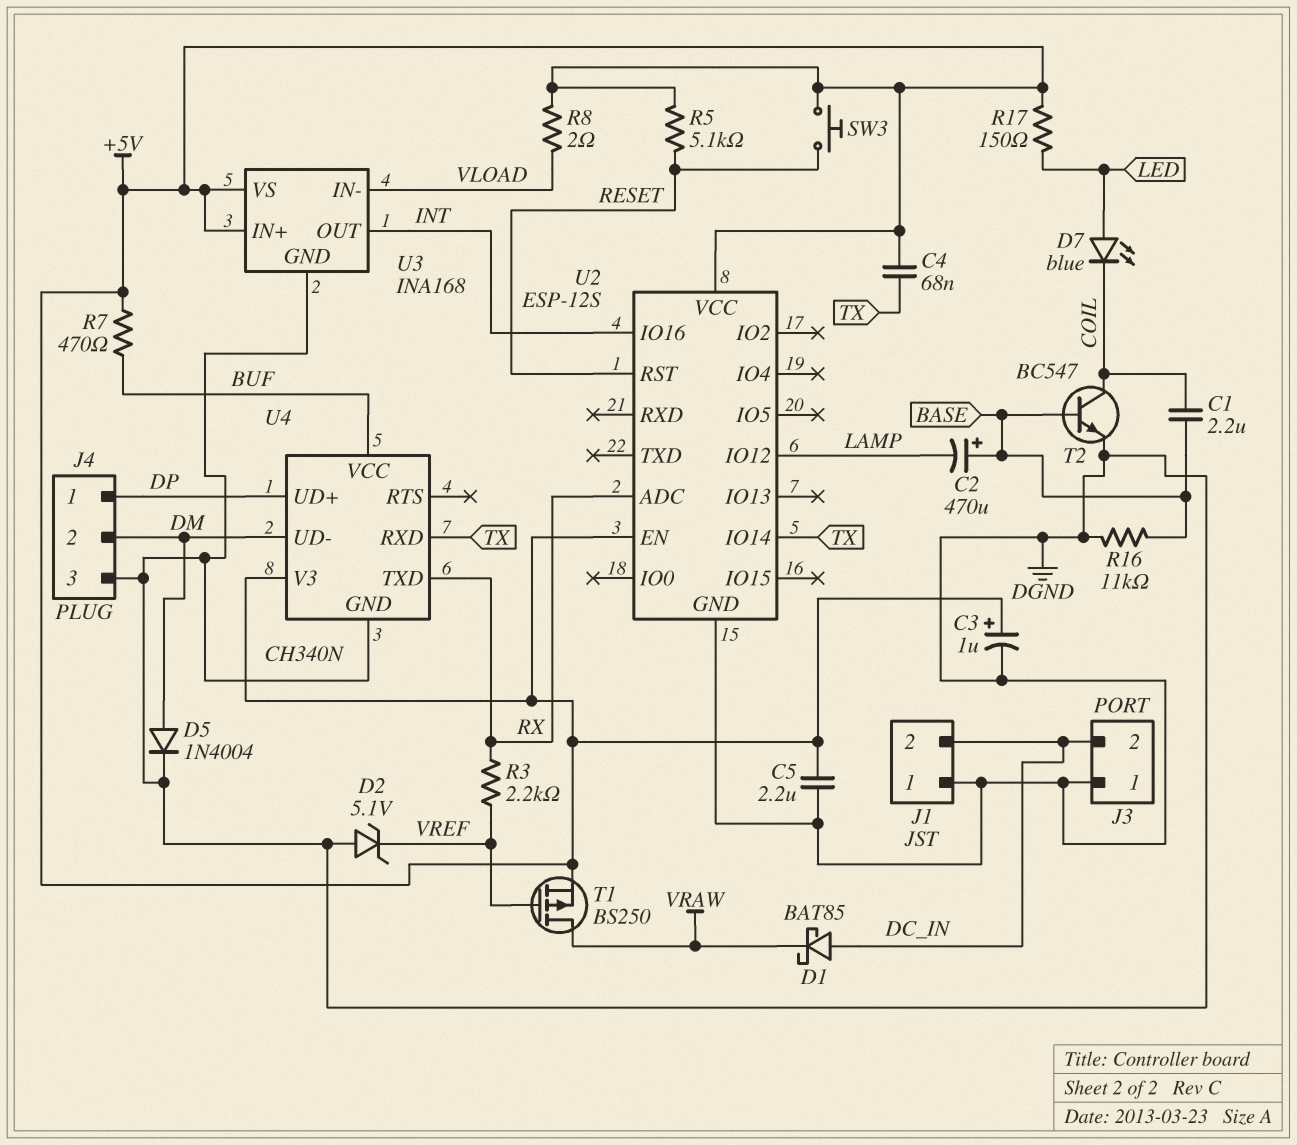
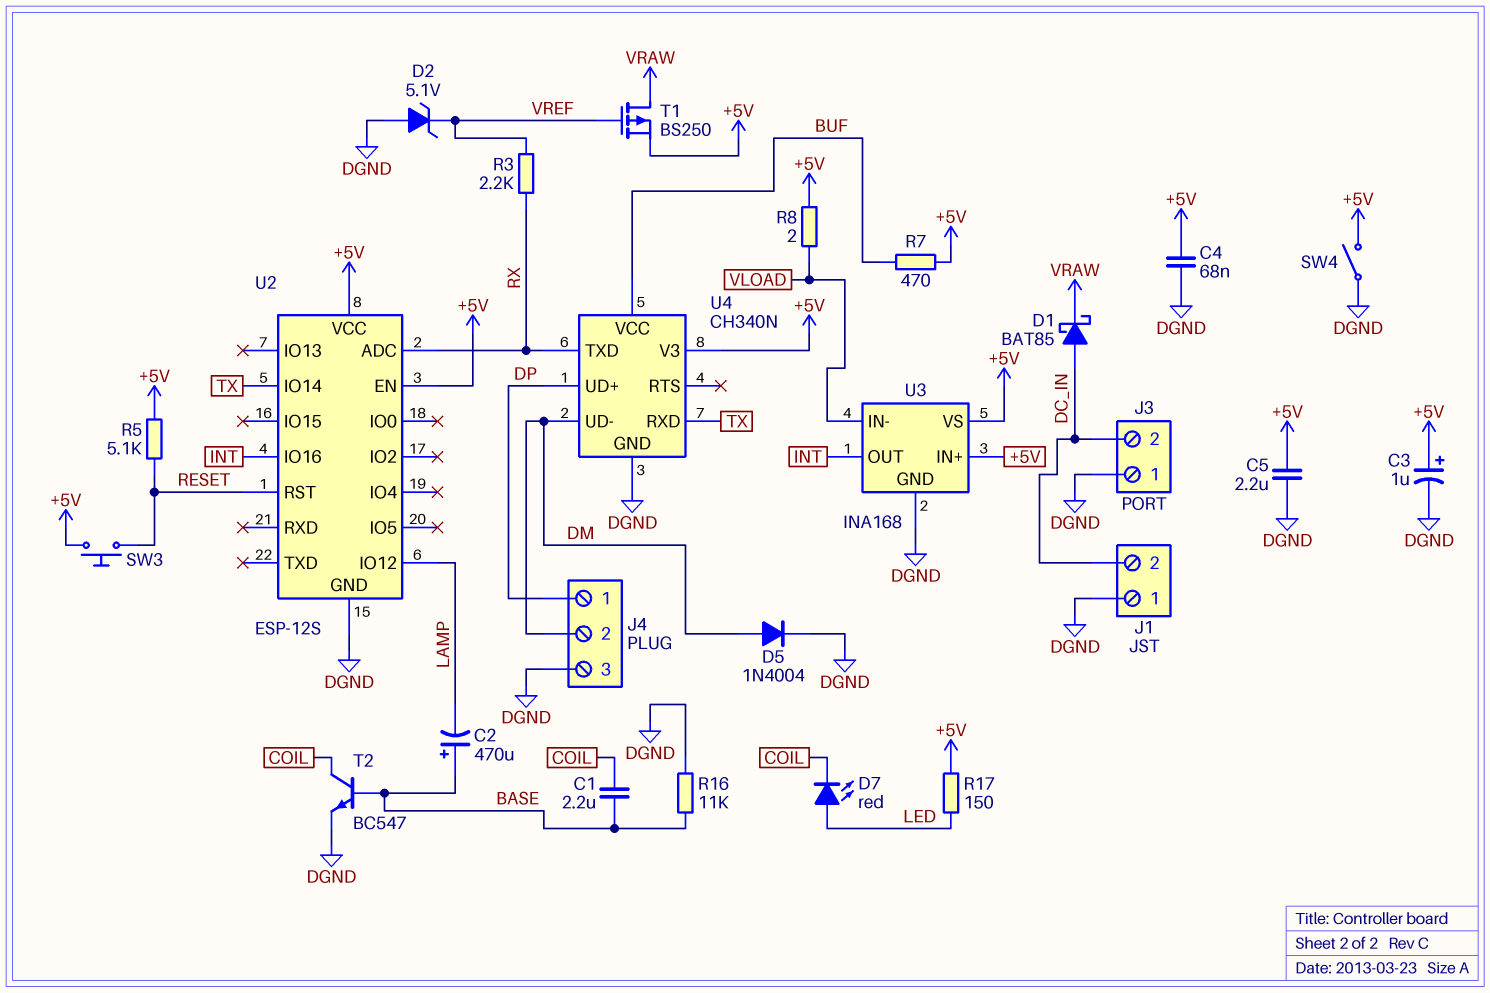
C4: 68nF (+5V, TX) -> 68nF (+5V, DGND)
D7: LED blue (A LED, K COIL) -> LED red (A LED, K COIL)
SW4: none -> switch (+5V, DGND)

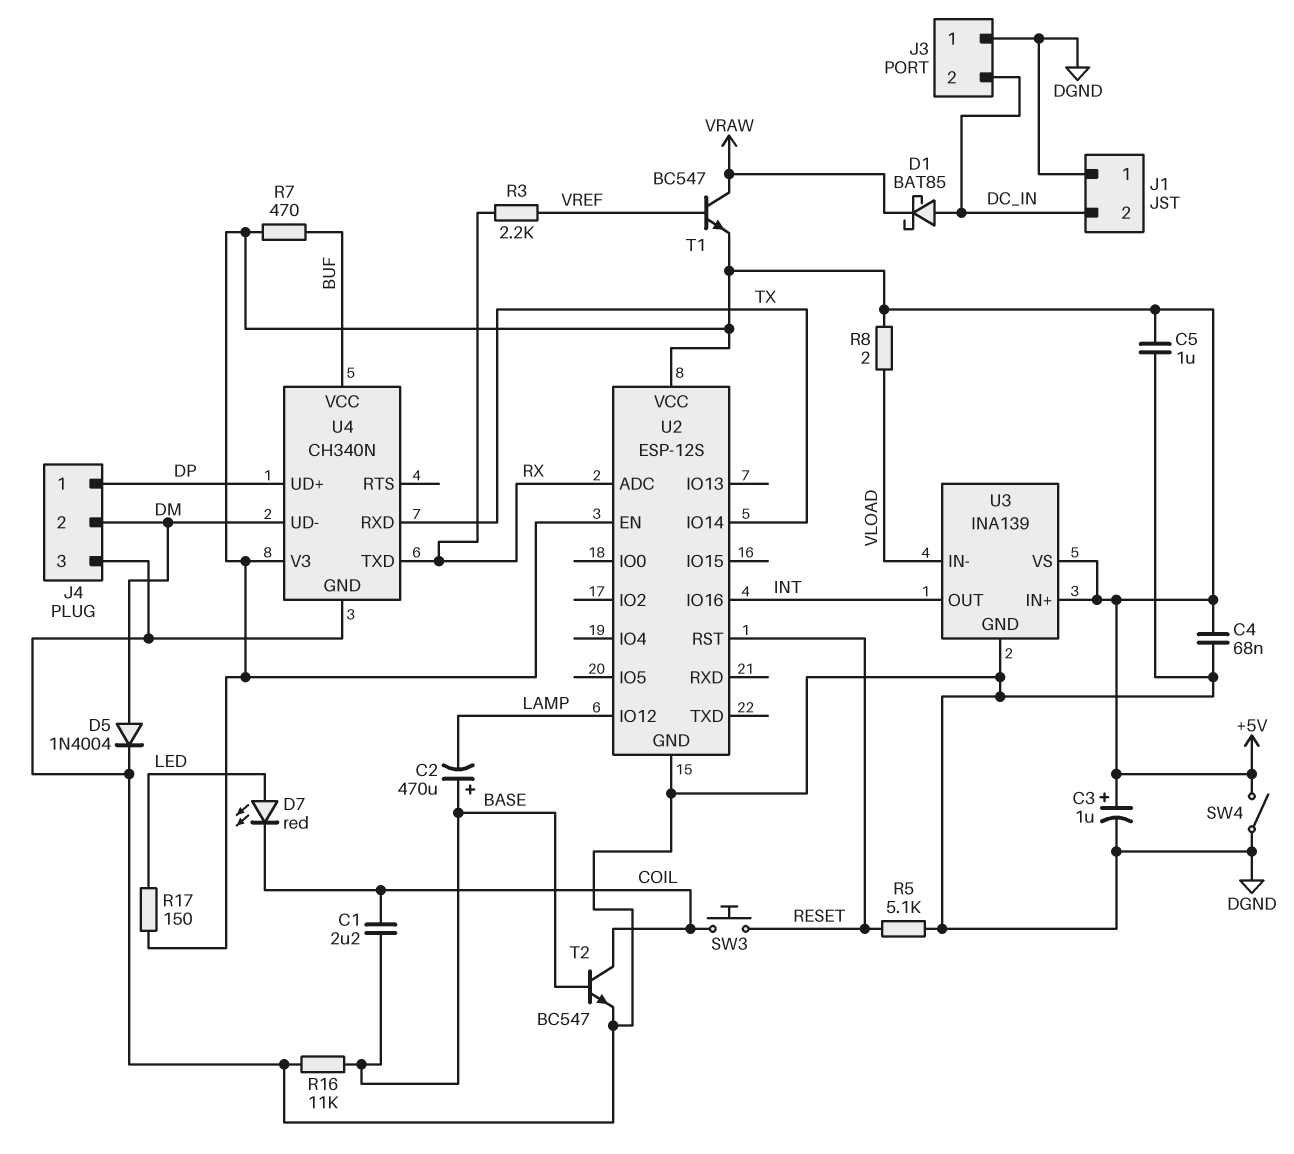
C5: 2.2uF (+5V, DGND) -> 1uF (+5V, DGND)
D2: zener 5.1V (A DGND, K VREF) -> none
R5: 5.1k (+5V, RESET) -> 5.1k (DGND, RESET)
SW3: button (+5V, RESET) -> button (COIL, RESET)
T1: PMOS BS250 (G VREF, D VRAW, S +5V) -> NPN BC547 (B VREF, C VRAW, E +5V)
U3: INA168 -> INA139

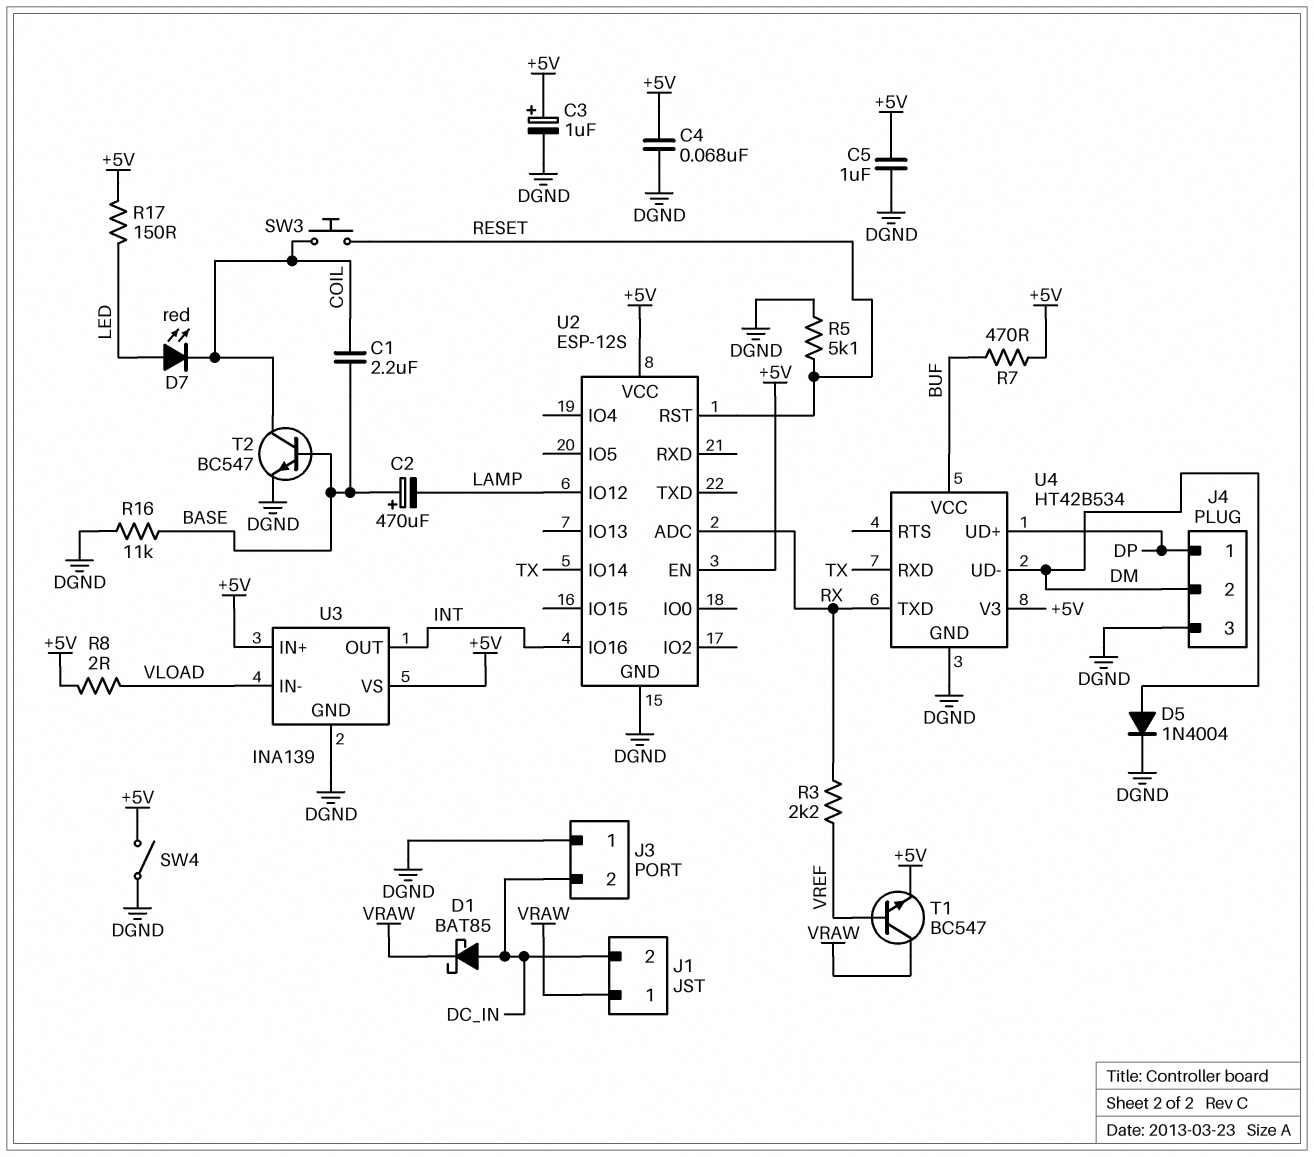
J1 pin 1: DGND -> VRAW
U4: CH340N -> HT42B534

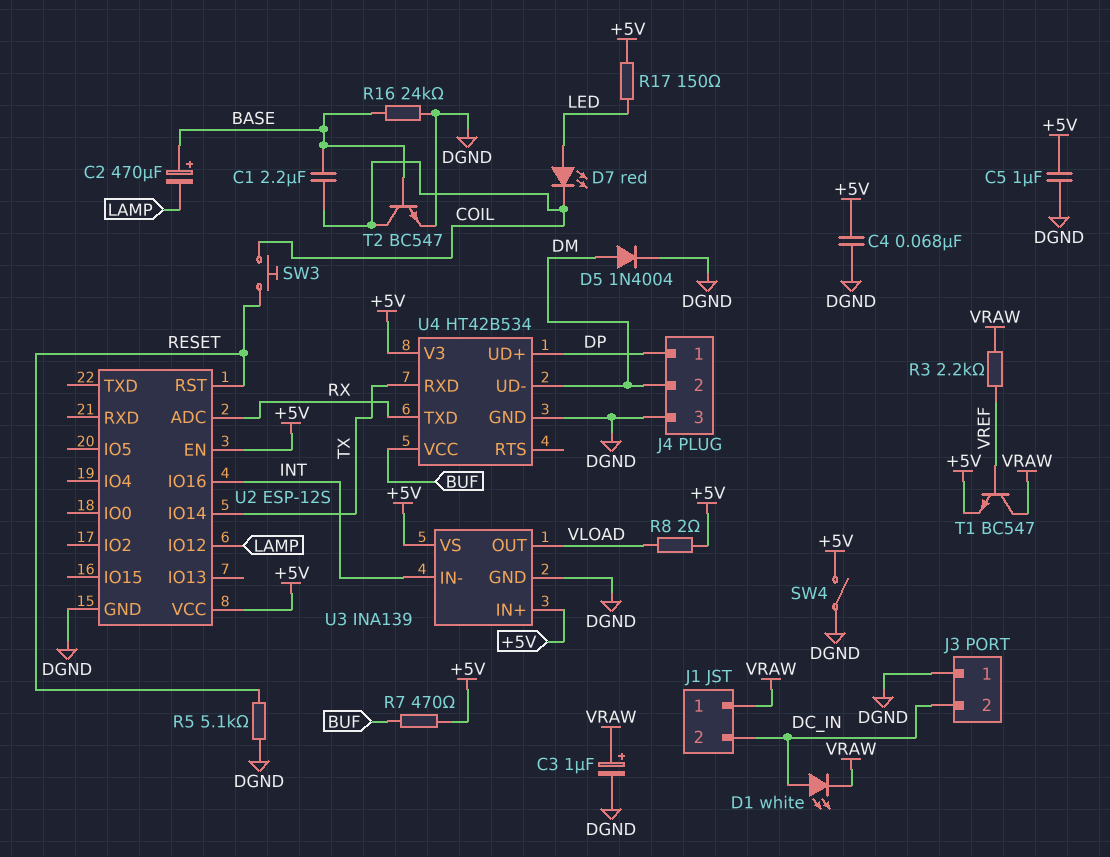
C3: 1uF (plus +5V, minus DGND) -> 1uF (plus VRAW, minus DGND)
D1: schottky BAT85 (A DC_IN, K VRAW) -> LED white (A DC_IN, K VRAW)
R3: 2.2k (RX, VREF) -> 2.2k (VRAW, VREF)
R16: 11k (BASE, DGND) -> 24k (BASE, DGND)
U3 pin IN-: VLOAD -> INT
U3 pin OUT: INT -> VLOAD

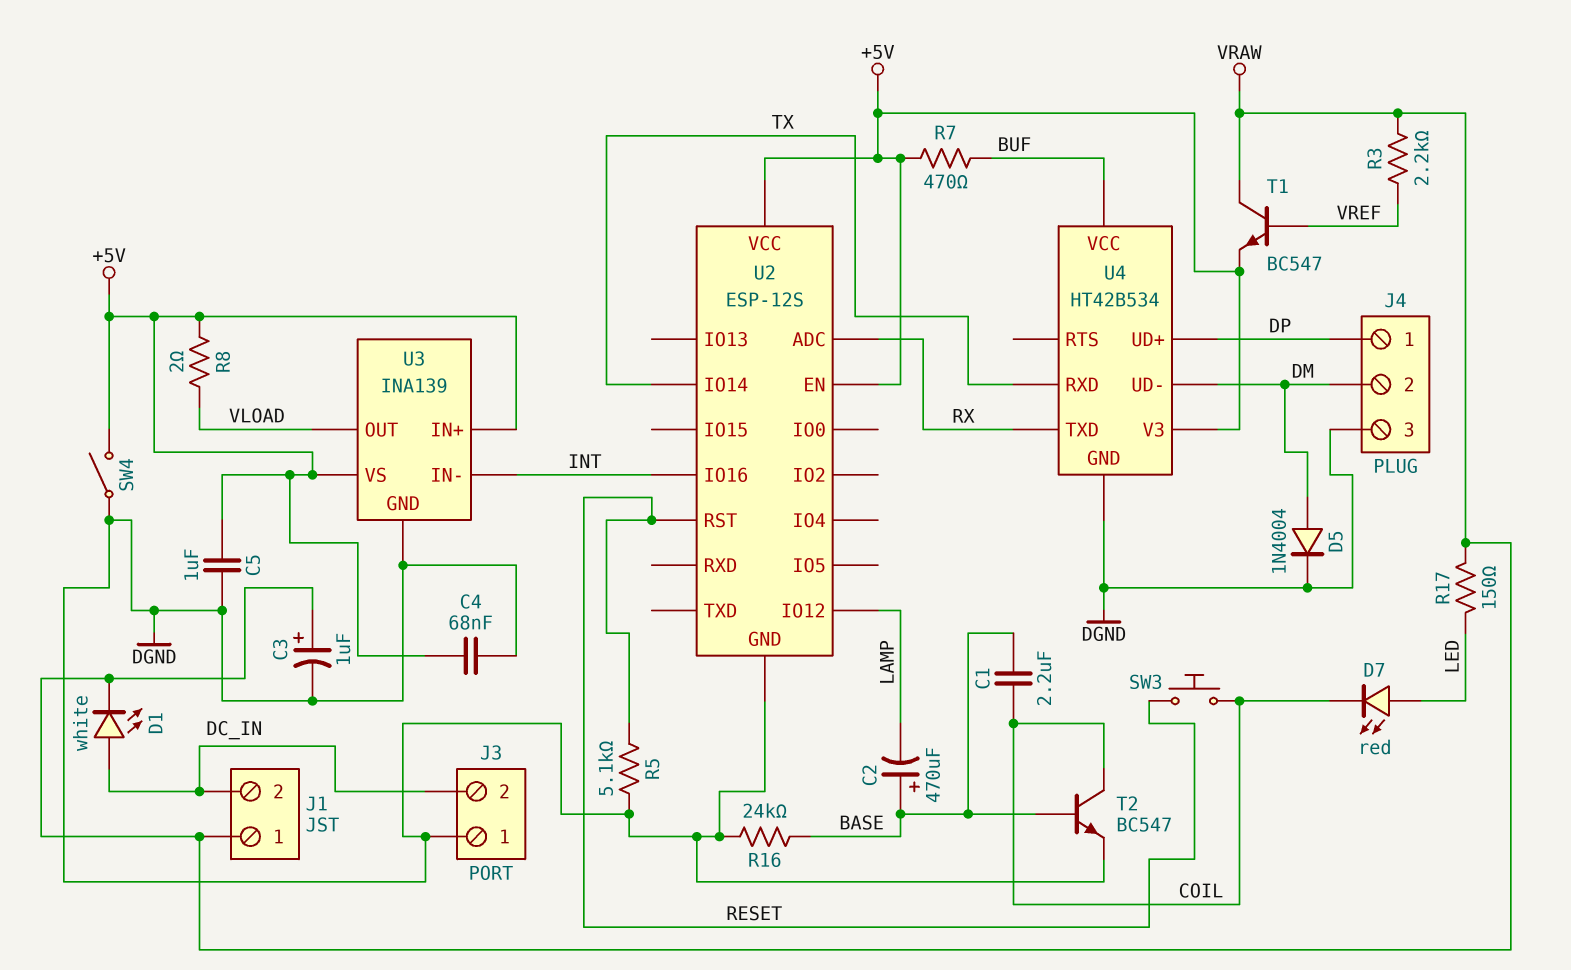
R17: 150 (+5V, LED) -> 150 (LED, VRAW)

